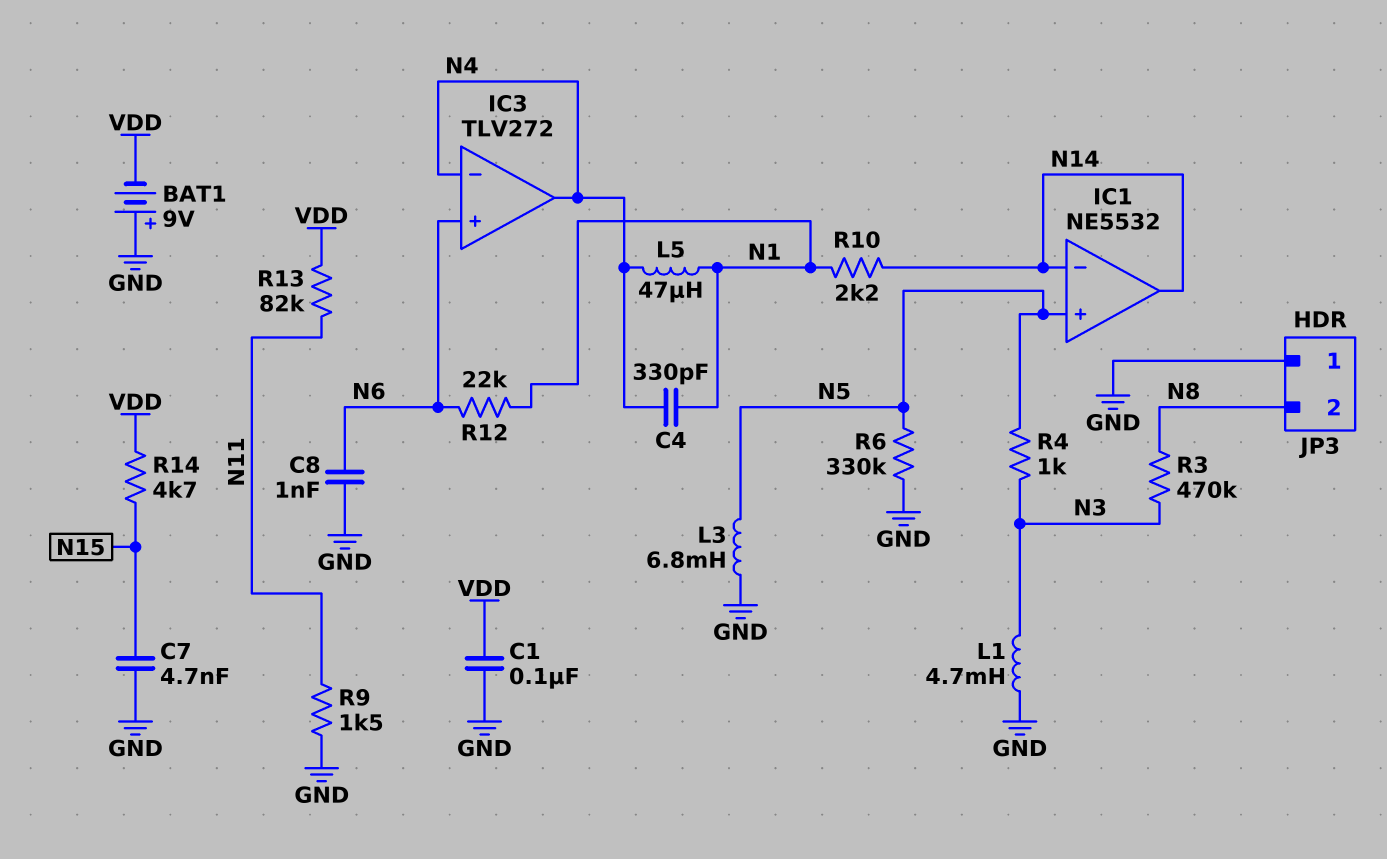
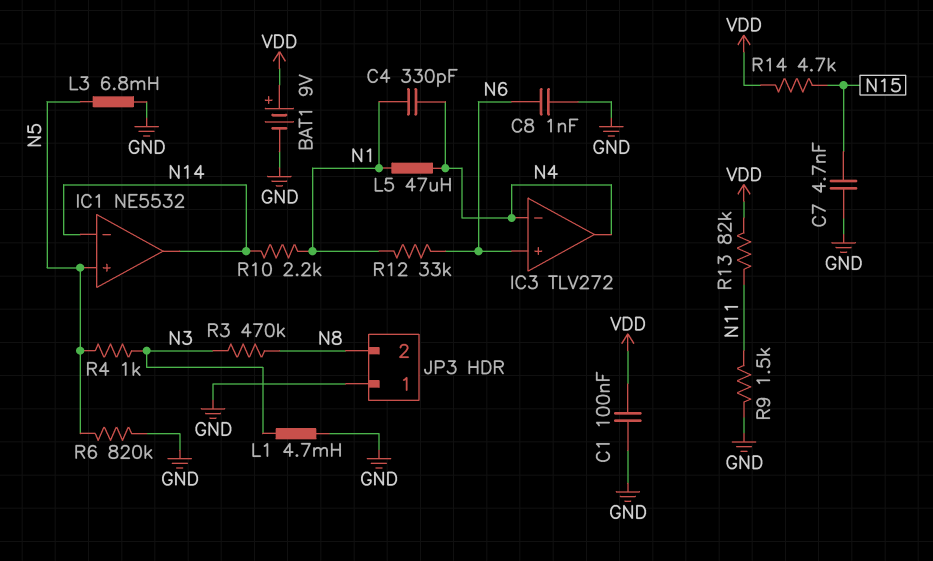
BAT1: 9V (plus GND, minus VDD) -> 9V (plus VDD, minus GND)
R6: 330k (GND, N5) -> 820k (GND, N5)
R12: 22k (N1, N6) -> 33k (N1, N6)

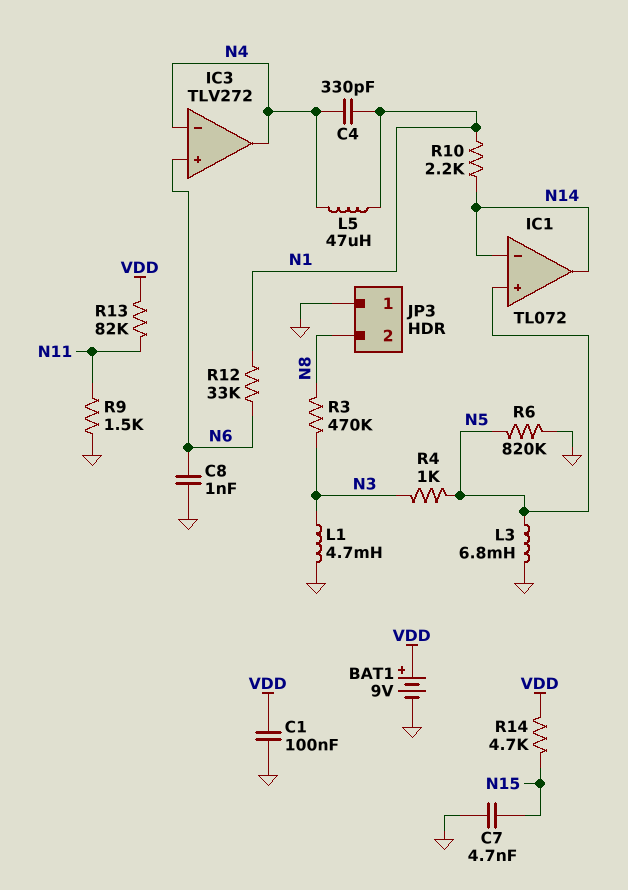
IC1: NE5532 -> TL072

